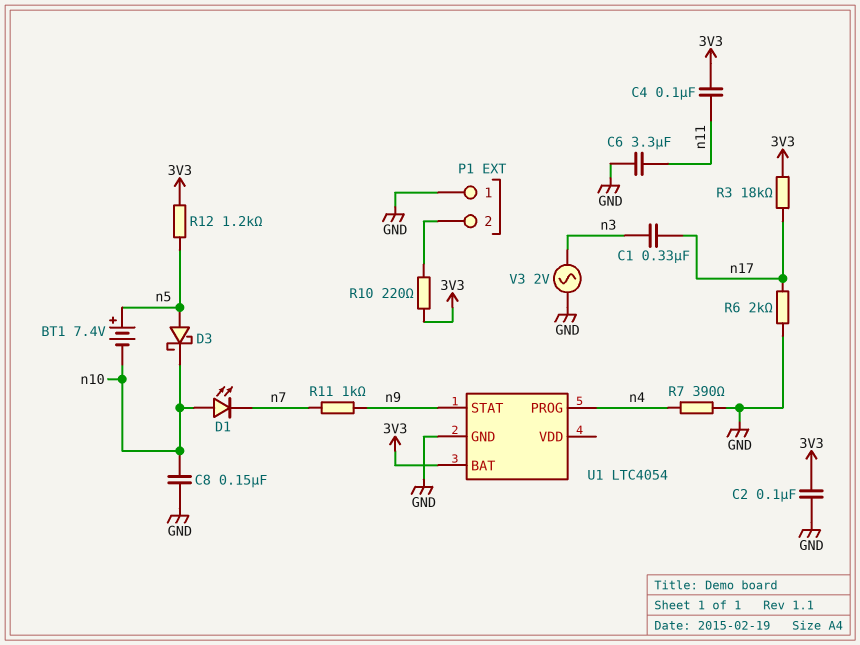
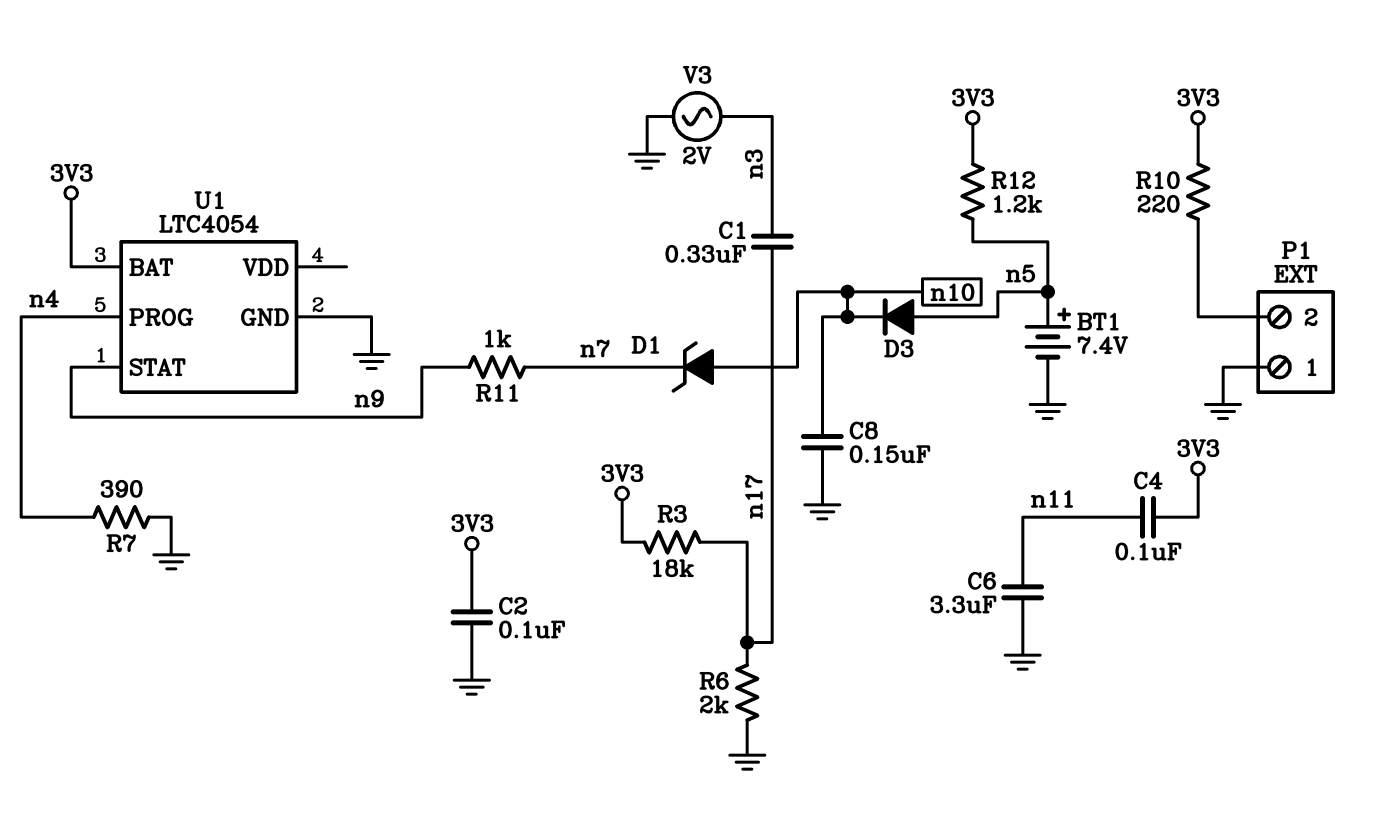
BT1: 7.4V (plus n5, minus n10) -> 7.4V (plus n5, minus GND)
D1: LED (A n10, K n7) -> zener (A n10, K n7)
D3: schottky (A n5, K n10) -> diode (A n5, K n10)

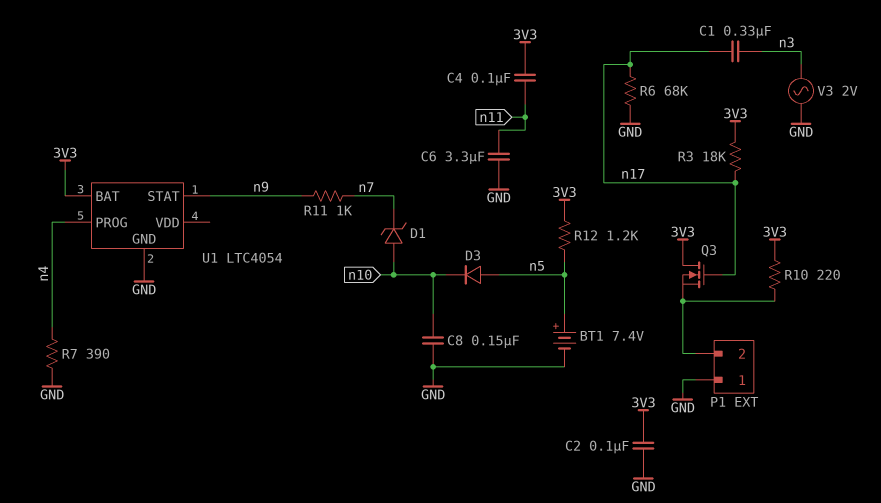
Q3: none -> NMOS (G n17, D 3V3, S P1/2)
R6: 2k (GND, n17) -> 68k (GND, n17)

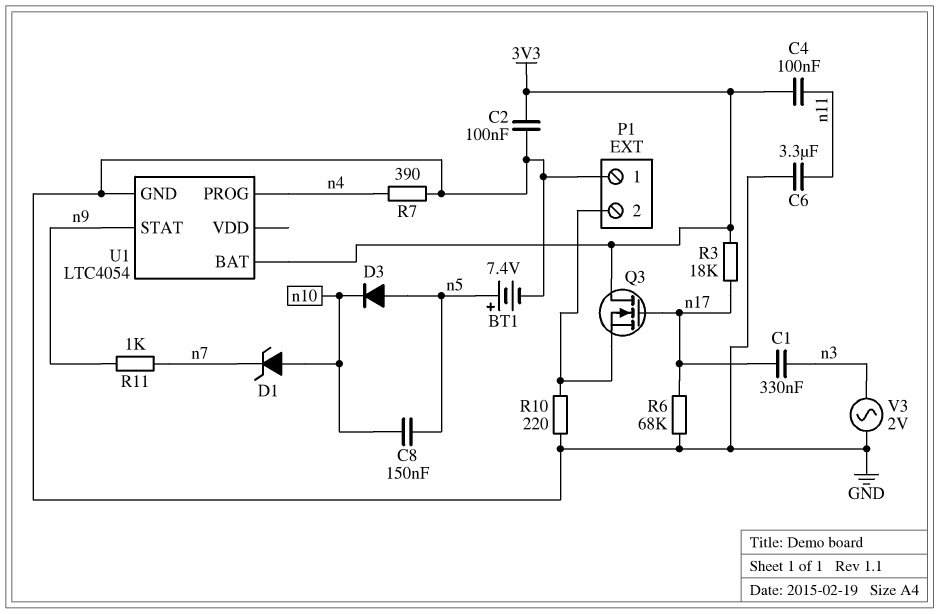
C8: 150nF (GND, n10) -> 150nF (n5, n10)
R10: 220 (3V3, P1/2) -> 220 (GND, P1/2)
R12: 1.2k (3V3, n5) -> none

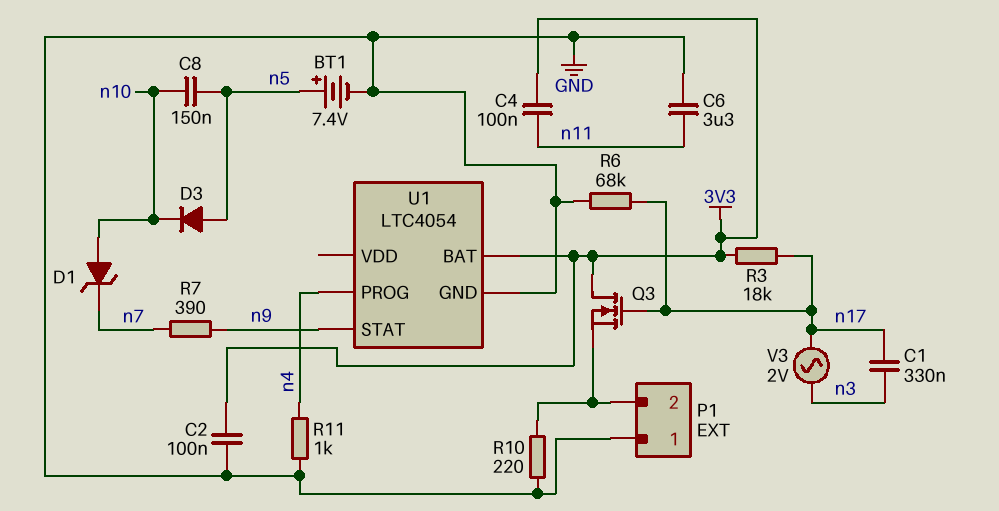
R7: 390 (GND, n4) -> 390 (n7, n9)
R11: 1k (n7, n9) -> 1k (GND, n4)
V3: AC 2V (GND, n3) -> AC 2V (n3, n17)

